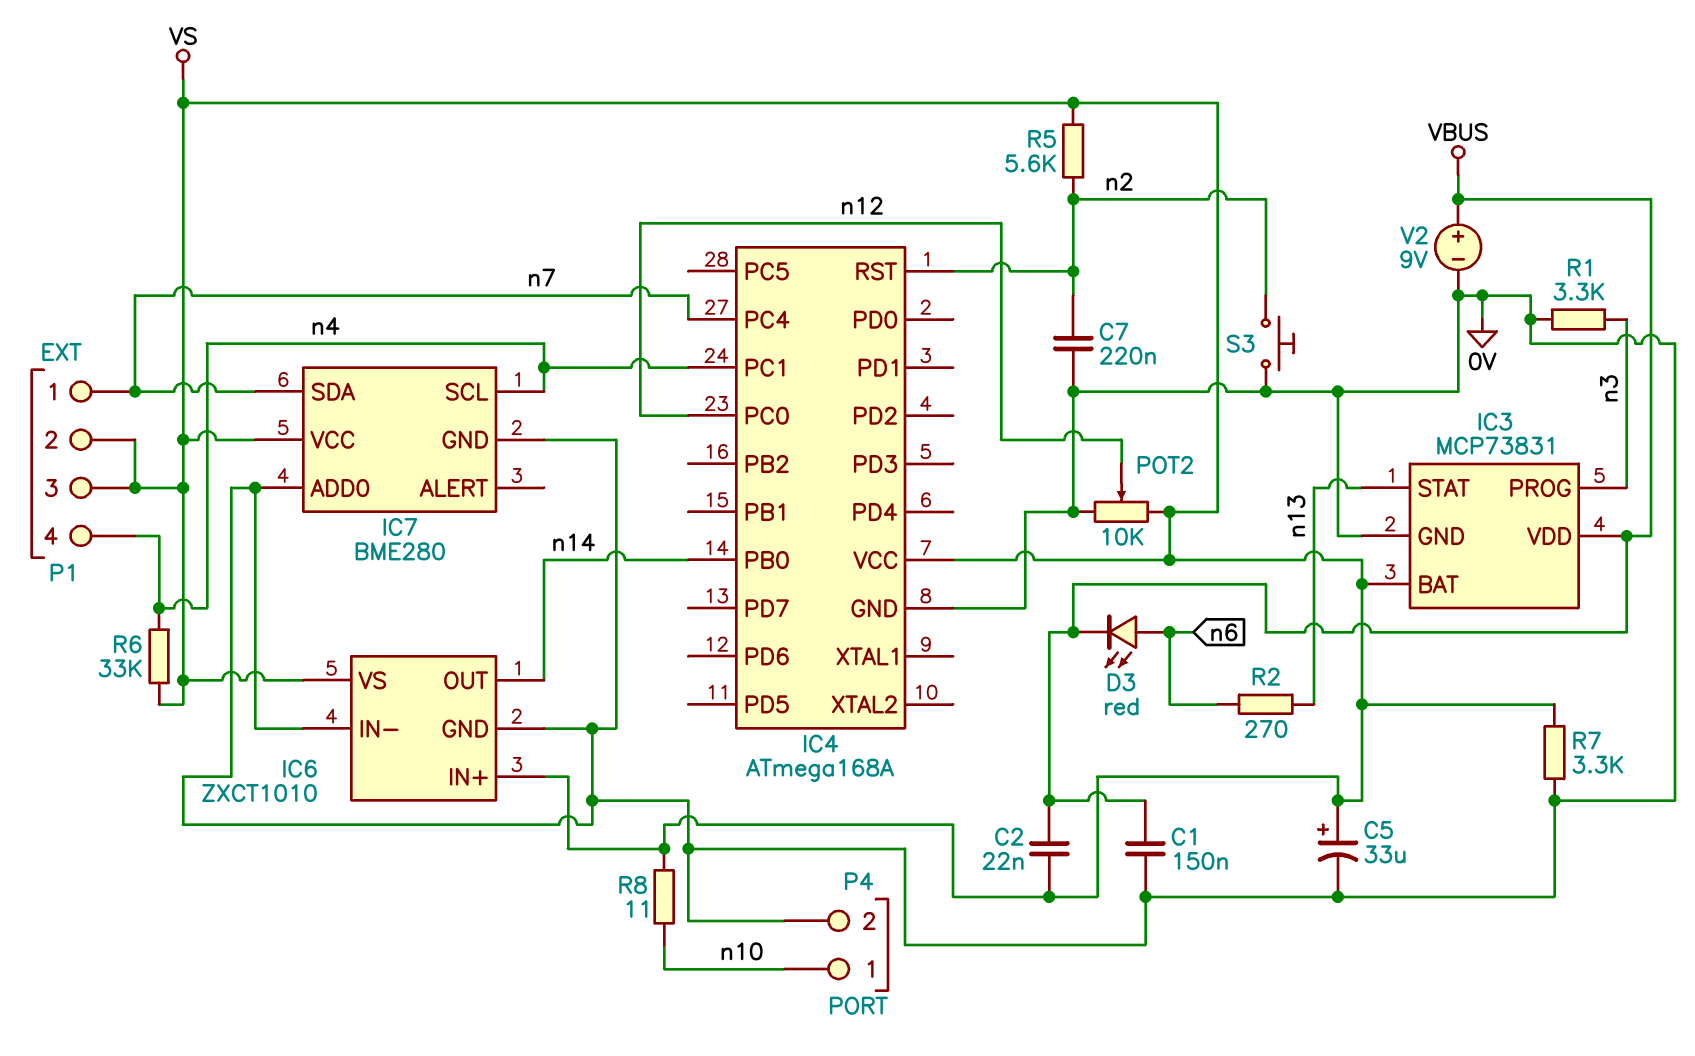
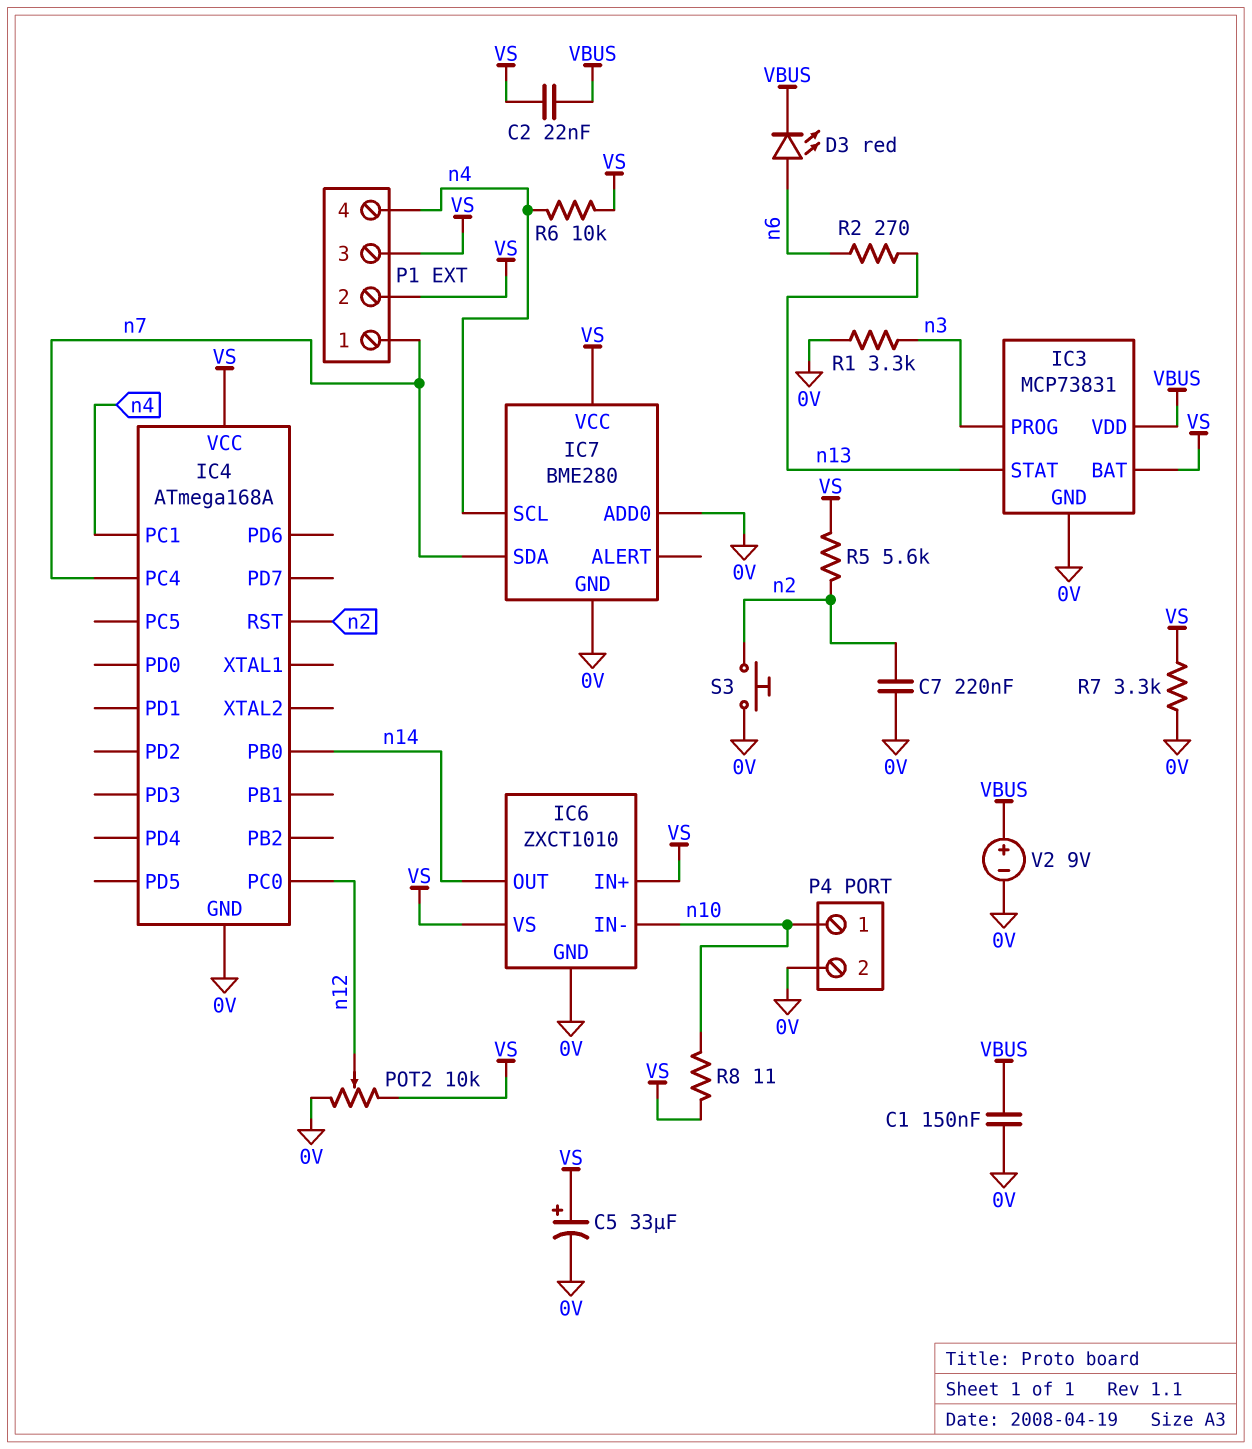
IC6 pin IN-: 0V -> n10
R6: 33k (VS, n4) -> 10k (VS, n4)

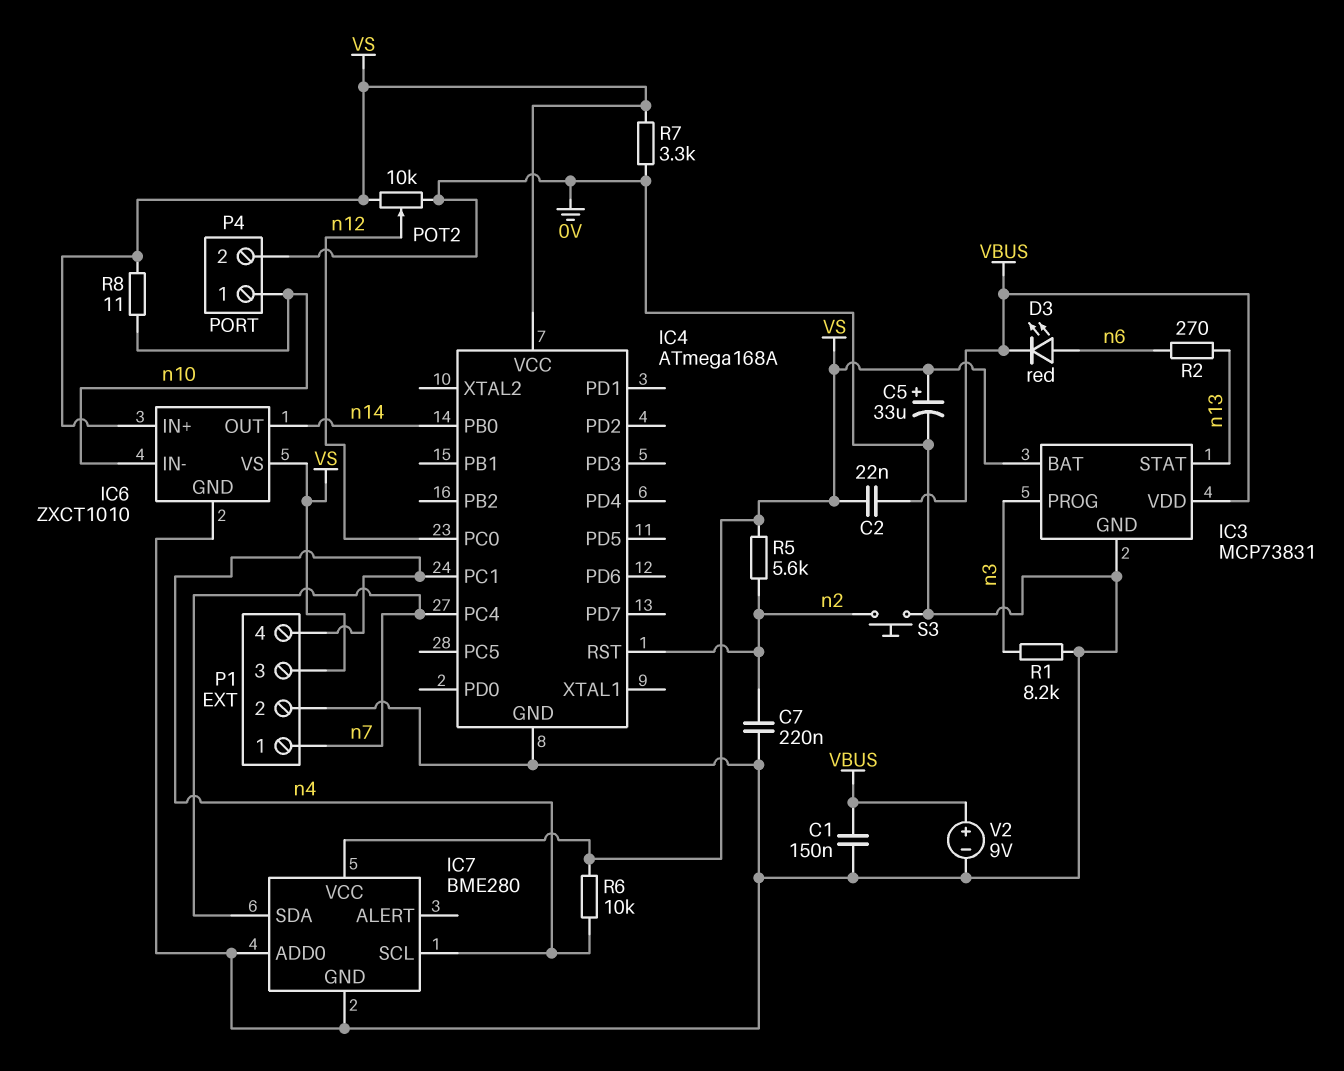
P1 pin 2: VS -> 0V
R1: 3.3k (0V, n3) -> 8.2k (0V, n3)

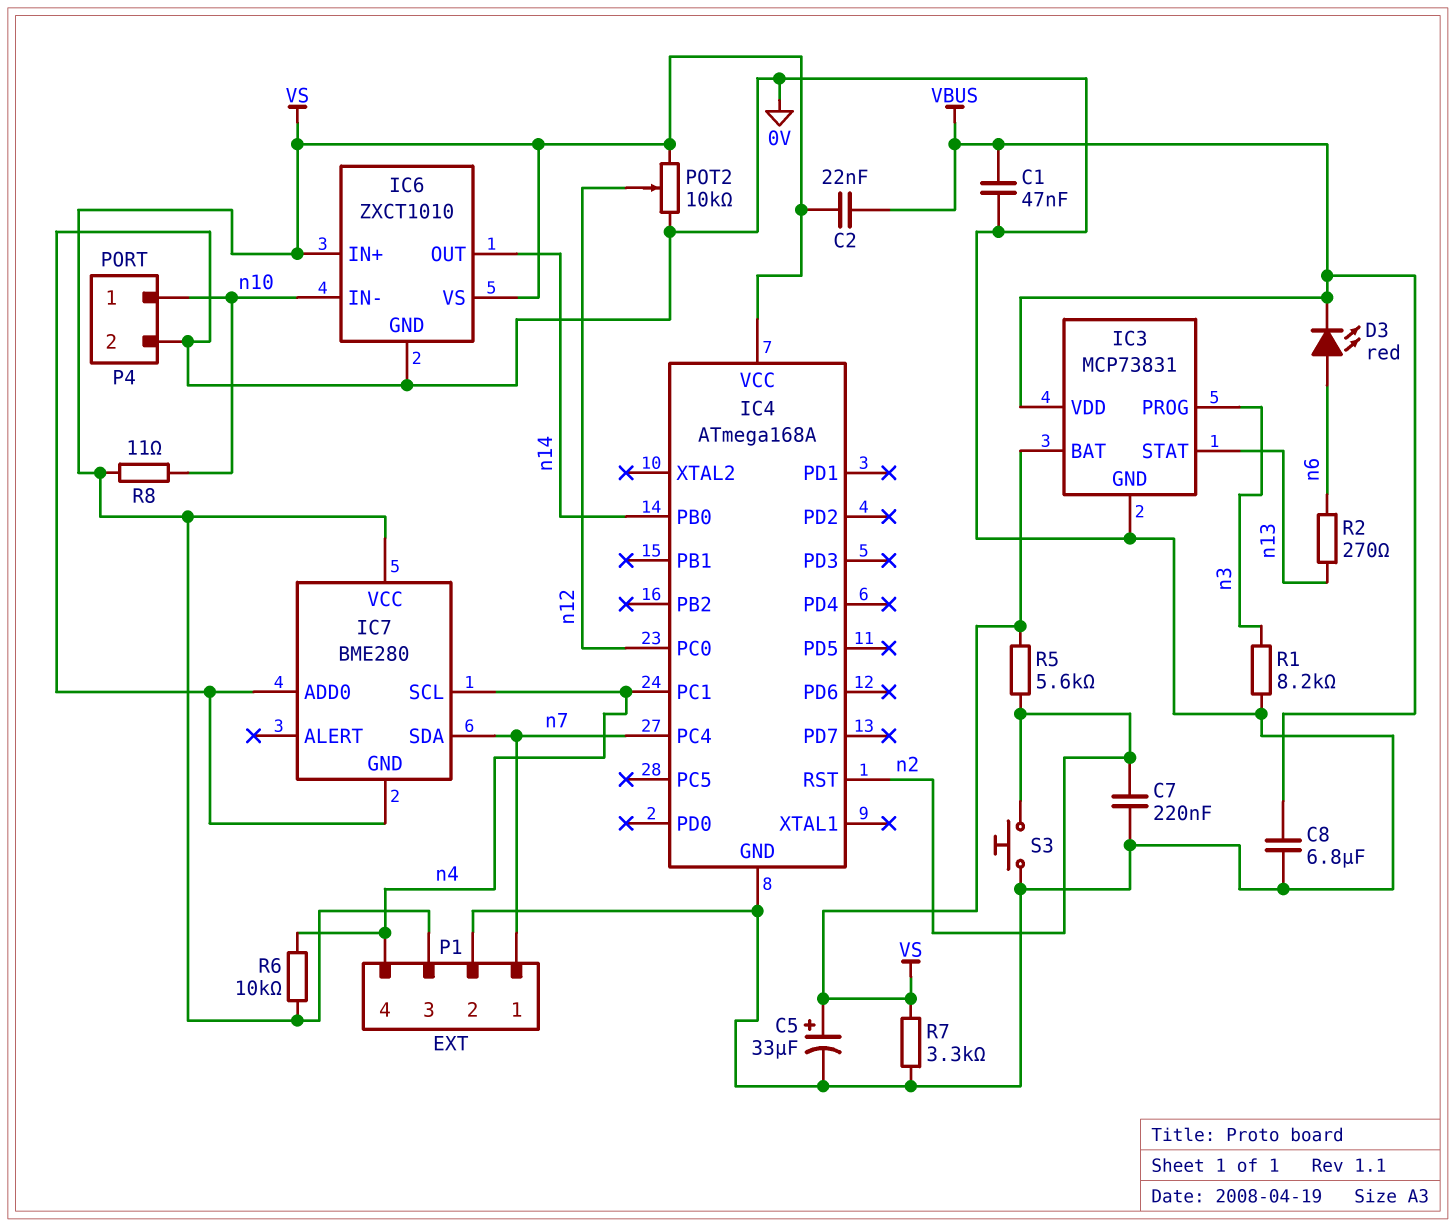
C1: 150nF (0V, VBUS) -> 47nF (0V, VBUS)
C8: none -> 6.8uF (0V, VBUS)
V2: 9V (plus VBUS, minus 0V) -> none

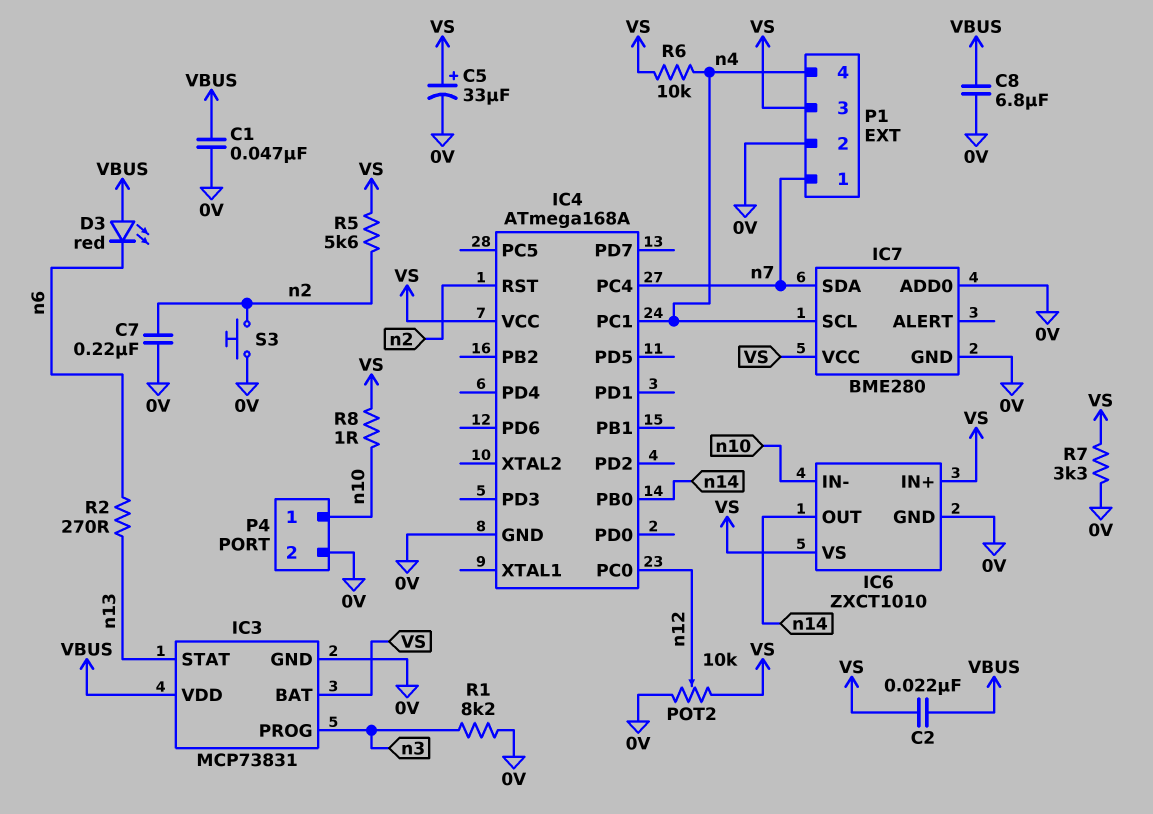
D3: LED red (A n6, K VBUS) -> LED red (A VBUS, K n6)
R8: 11 (VS, n10) -> 1 (VS, n10)

